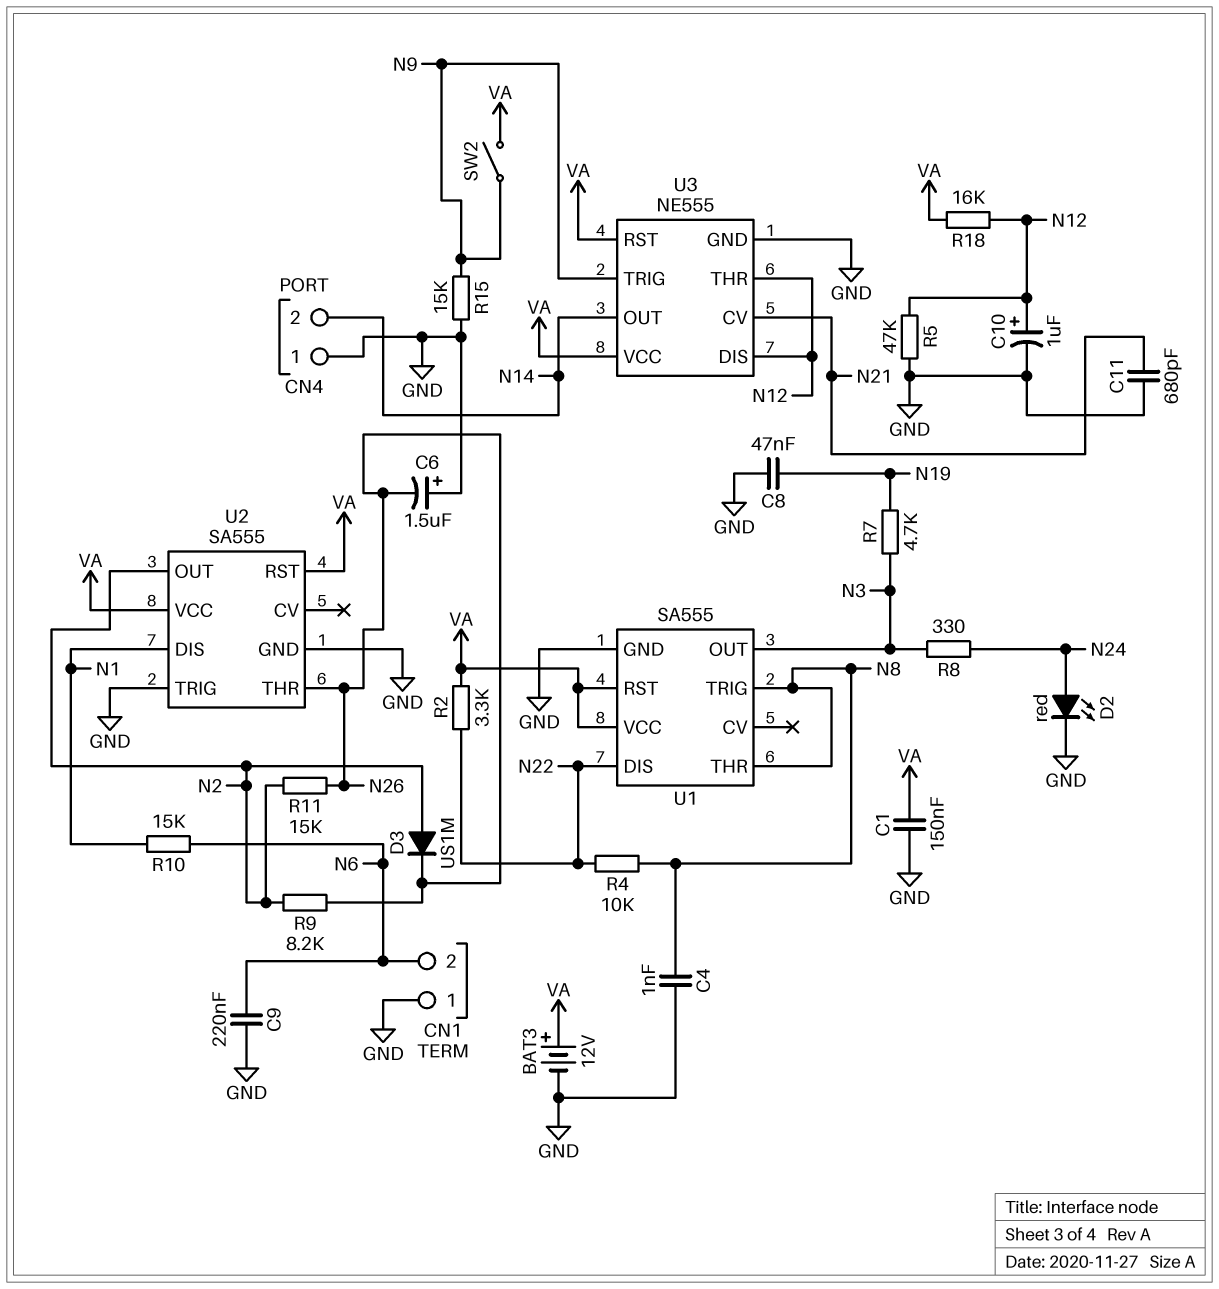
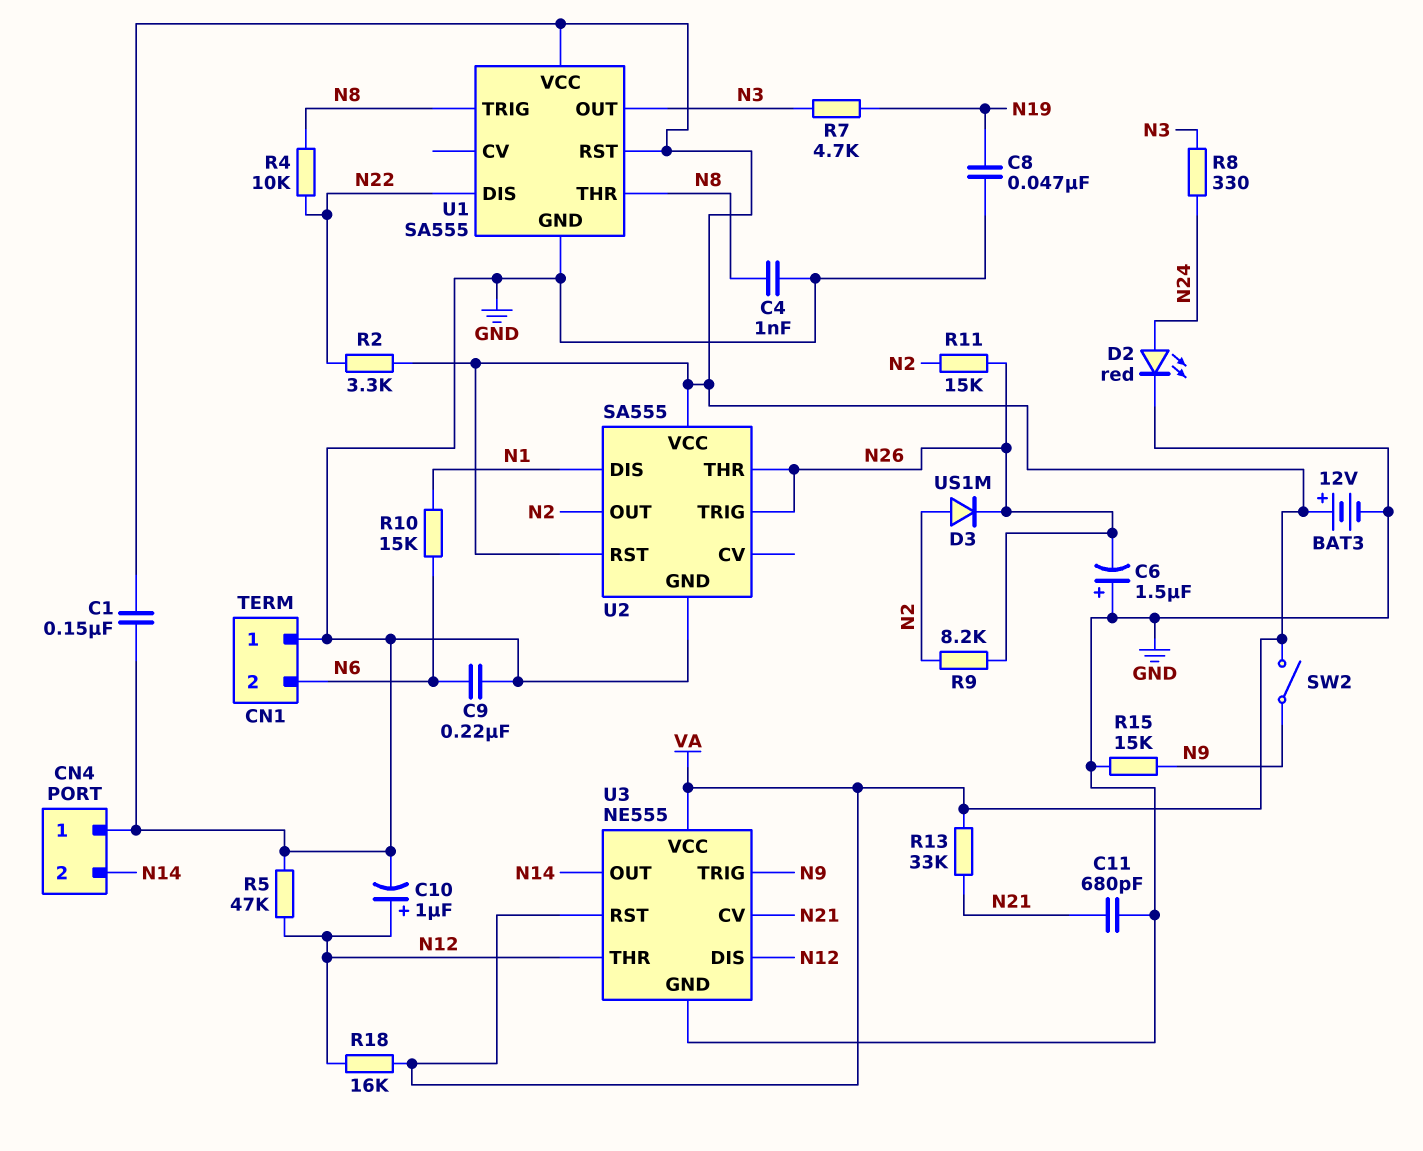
R13: none -> 33k (N21, VA)
U2 pin TRIG: GND -> N26

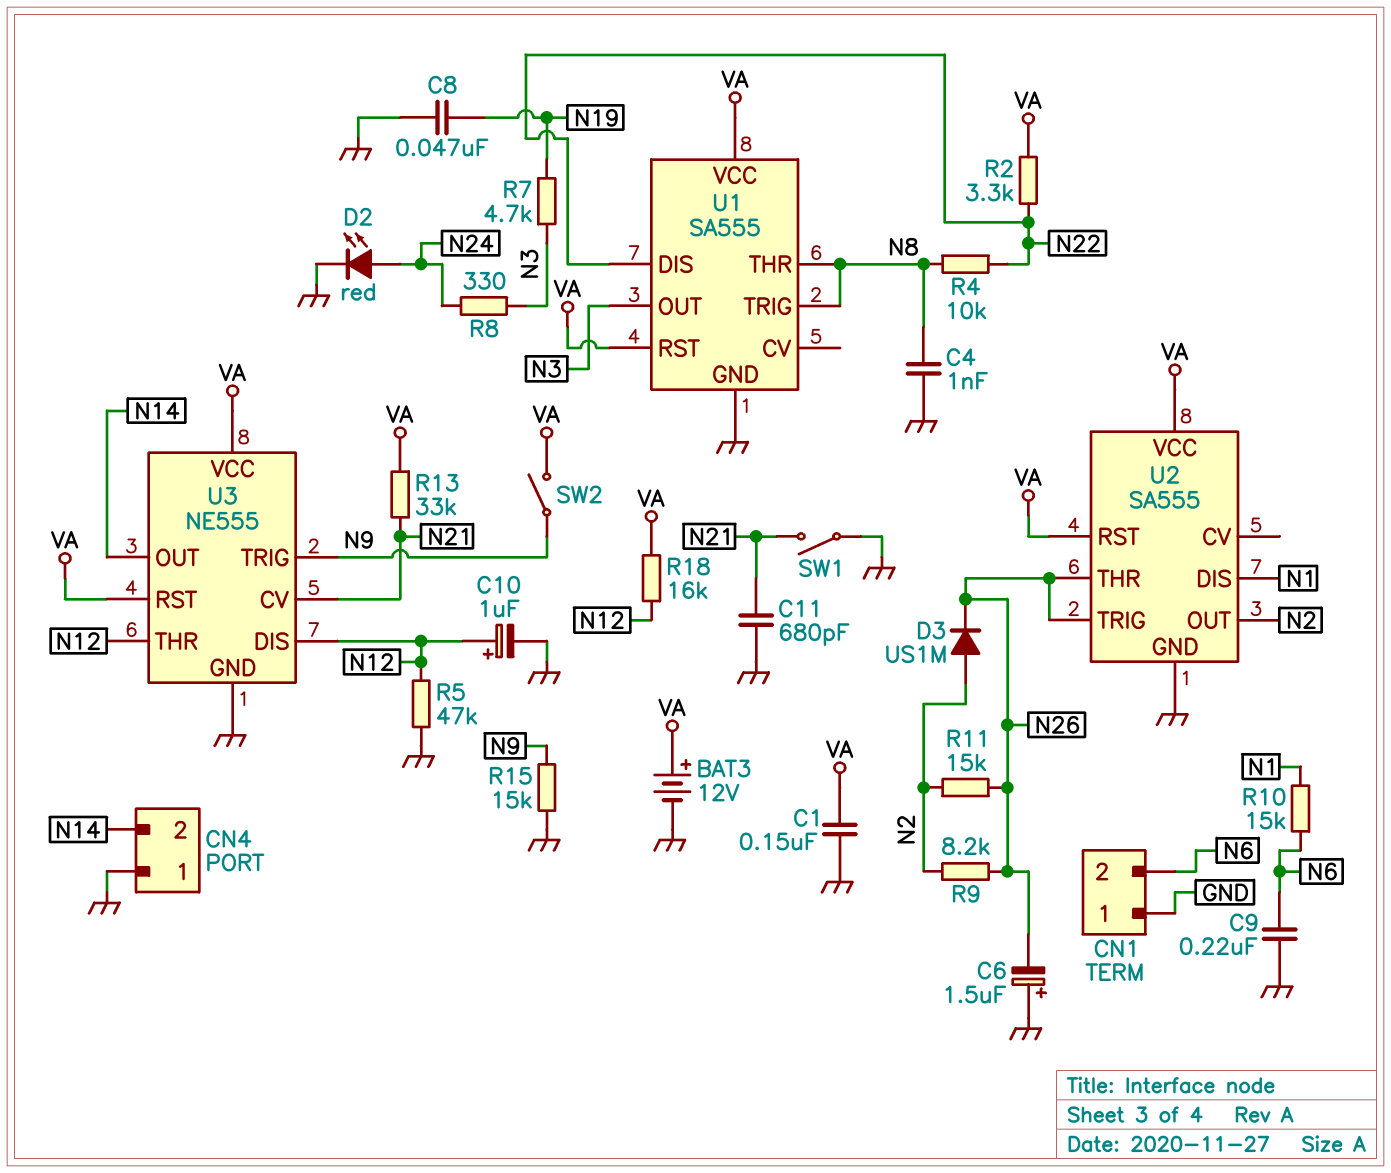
SW1: none -> switch (GND, N21)

